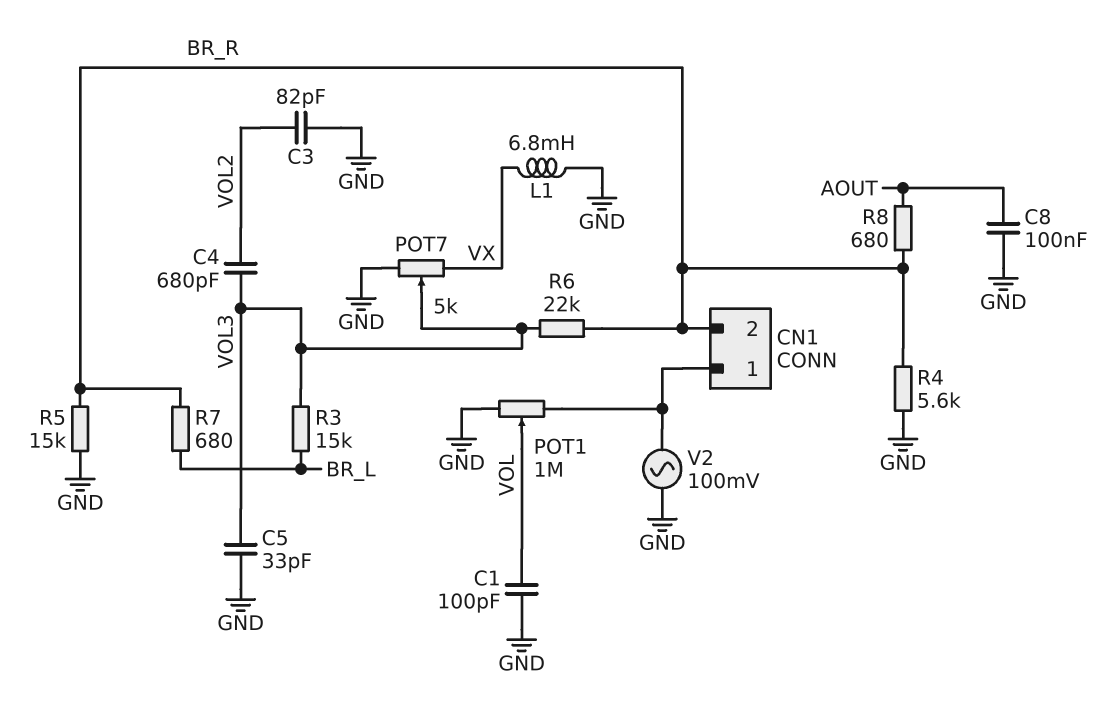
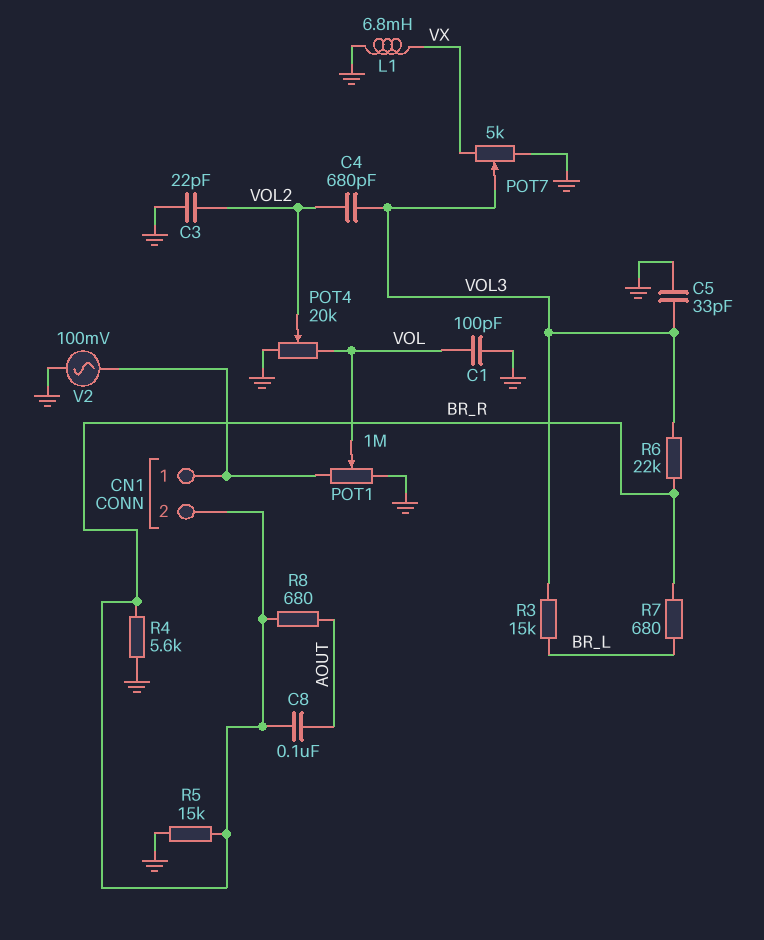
C3: 82pF (GND, VOL2) -> 22pF (GND, VOL2)
C8: 100nF (AOUT, GND) -> 100nF (AOUT, BR_R)
POT4: none -> 20k (GND, VOL, wiper VOL2)

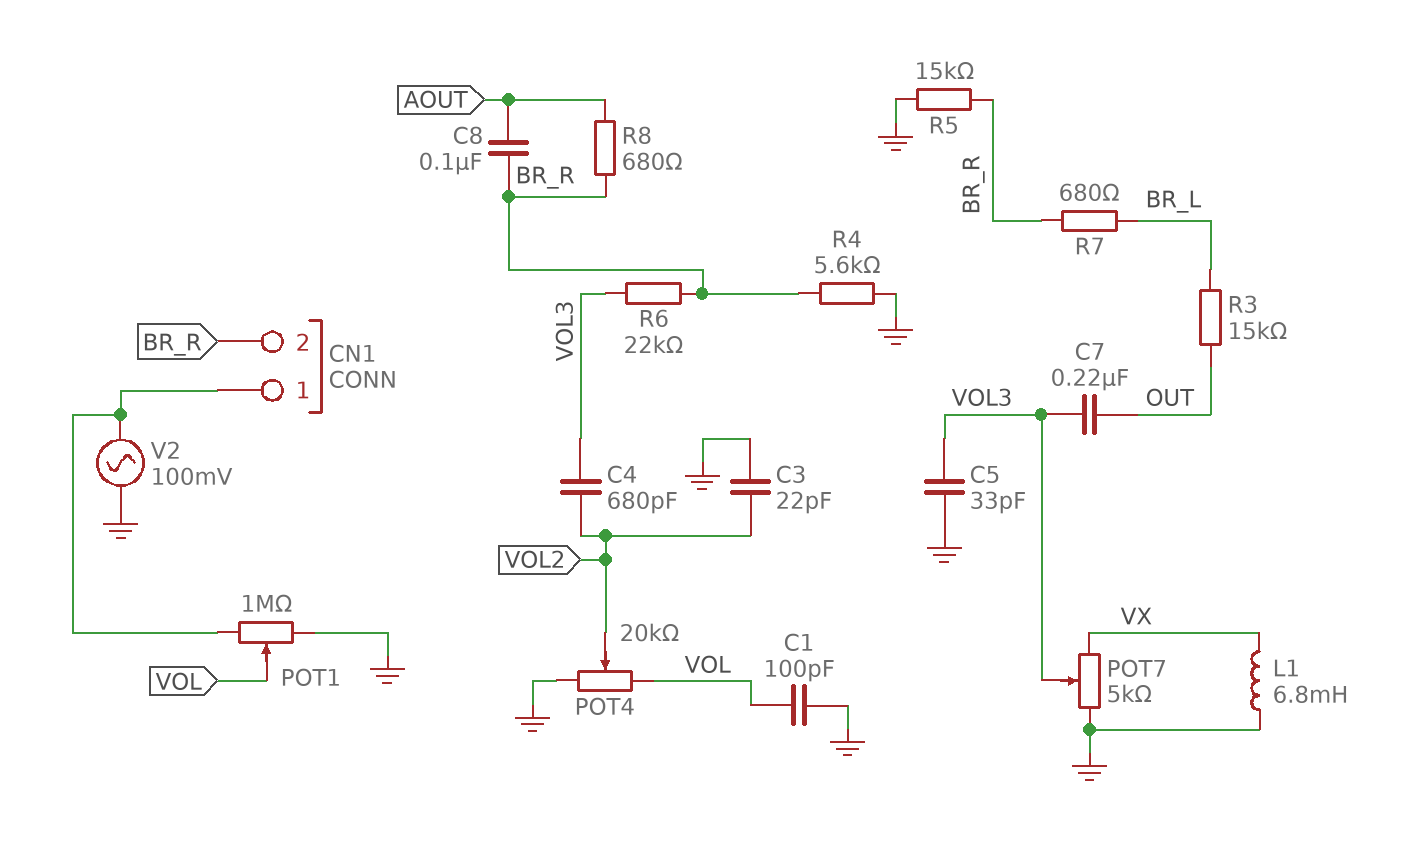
C7: none -> 220nF (OUT, VOL3)
R3: 15k (BR_L, VOL3) -> 15k (BR_L, OUT)

